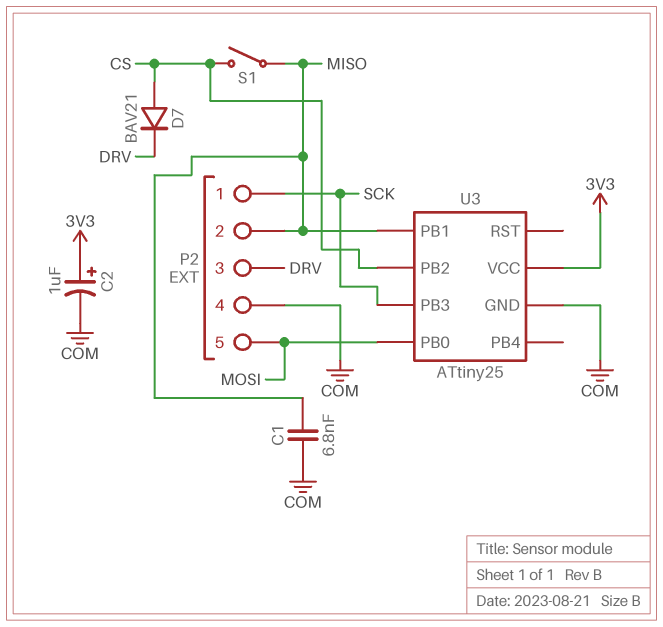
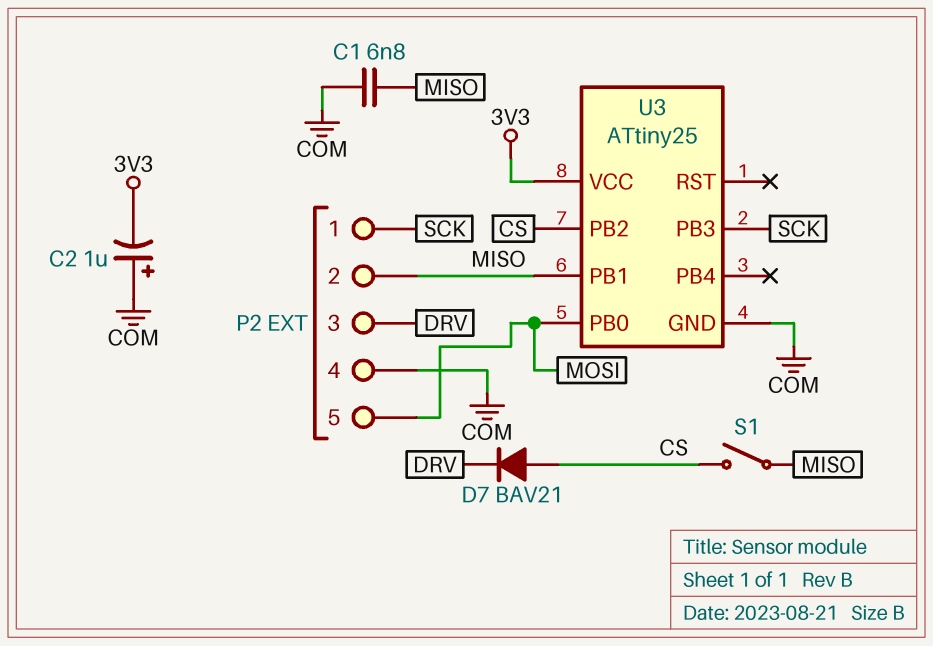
C2: 1uF (plus 3V3, minus COM) -> 1uF (plus COM, minus 3V3)

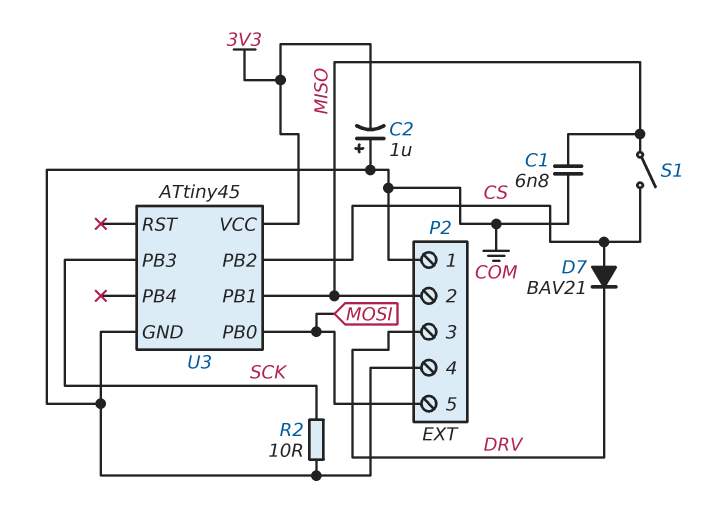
P2 pin 1: SCK -> COM
R2: none -> 10 (COM, SCK)
U3: ATtiny25 -> ATtiny45

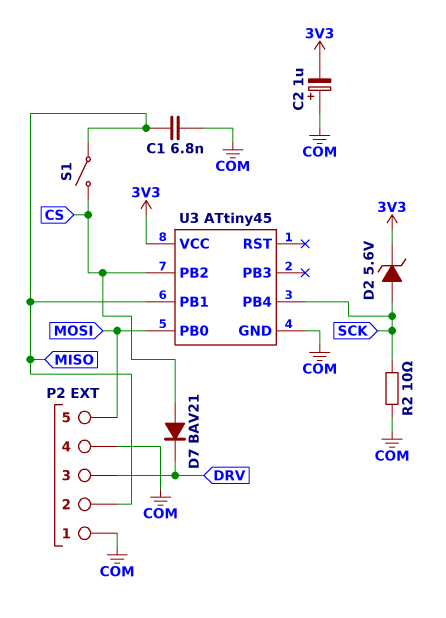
D2: none -> zener 5.6V (A SCK, K 3V3)
U3 pin PB3: SCK -> none
U3 pin PB4: none -> SCK

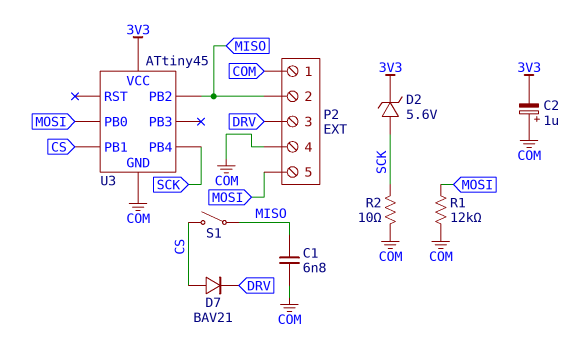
R1: none -> 12k (COM, MOSI)
U3 pin PB1: MISO -> CS
U3 pin PB2: CS -> MISO

